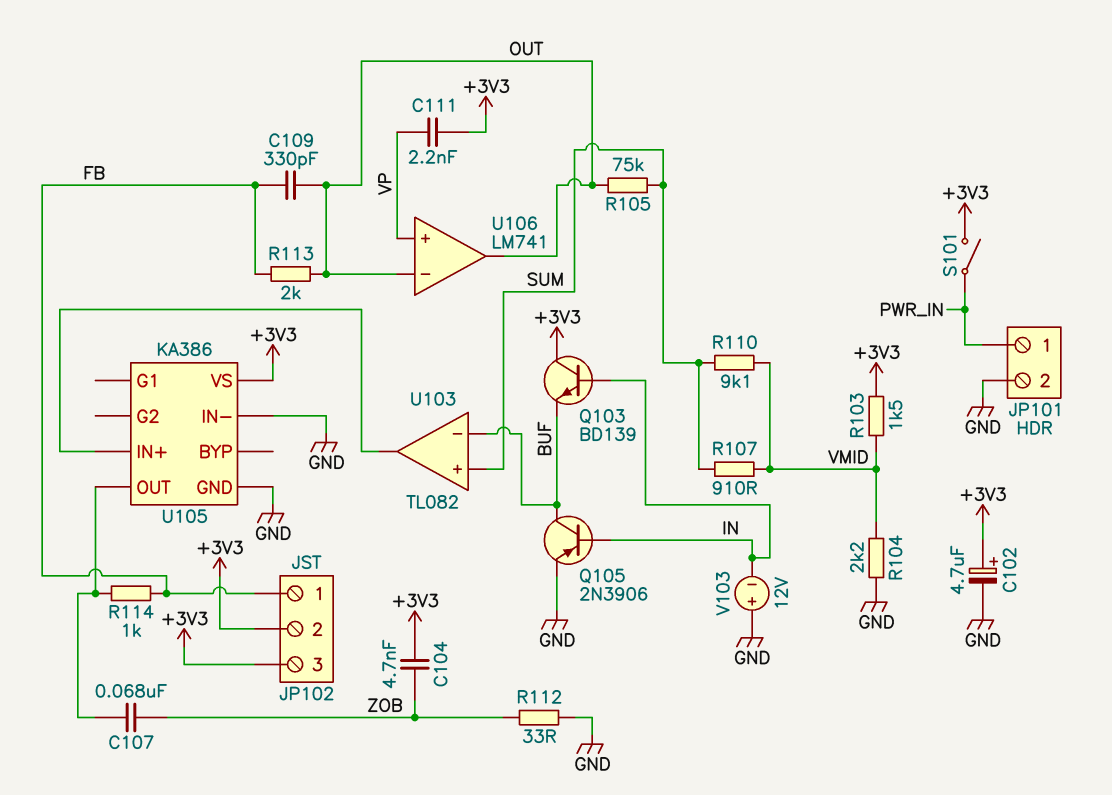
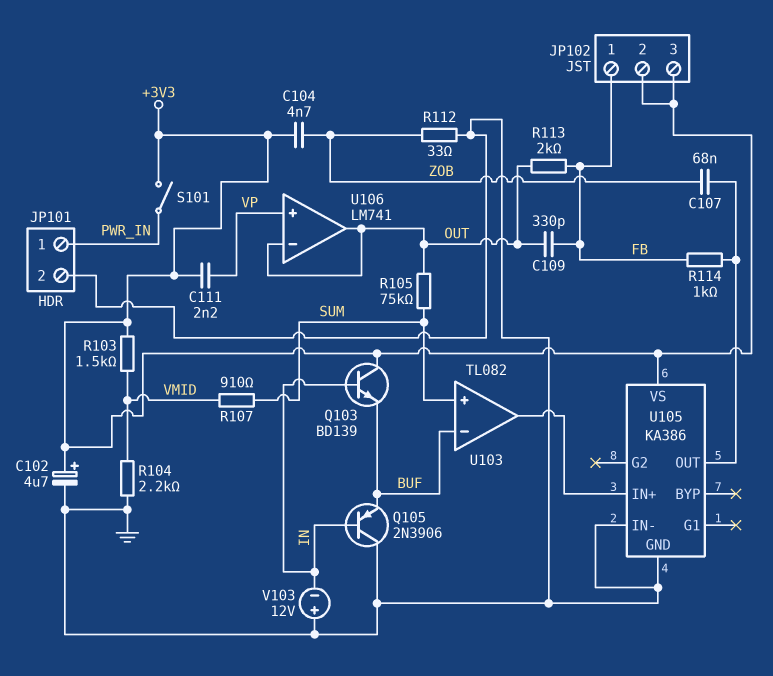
Q105: PNP 2N3906 (B IN, C BUF, E GND) -> PNP 2N3906 (B IN, C GND, E BUF)
R110: 9.1k (SUM, VMID) -> none

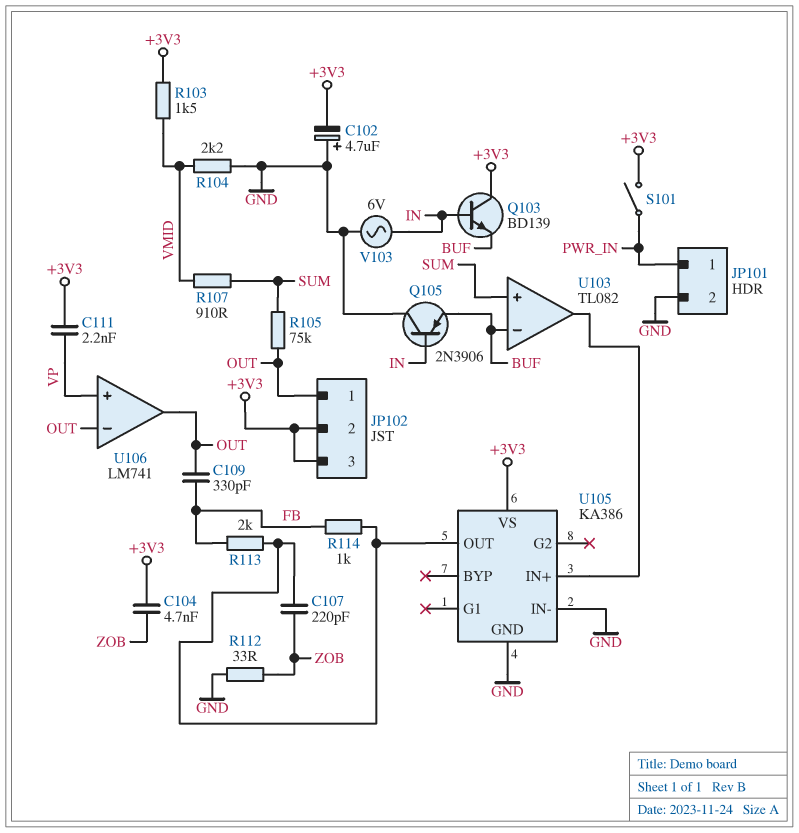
C102: 4.7uF (plus +3V3, minus GND) -> 4.7uF (plus GND, minus +3V3)
C107: 68nF (U105/OUT, ZOB) -> 220pF (U105/OUT, ZOB)
JP102 pin 1: FB -> OUT
R113: 2k (FB, OUT) -> 2k (FB, U105/OUT)
V103: 12V (plus GND, minus IN) -> AC 6V (GND, IN)

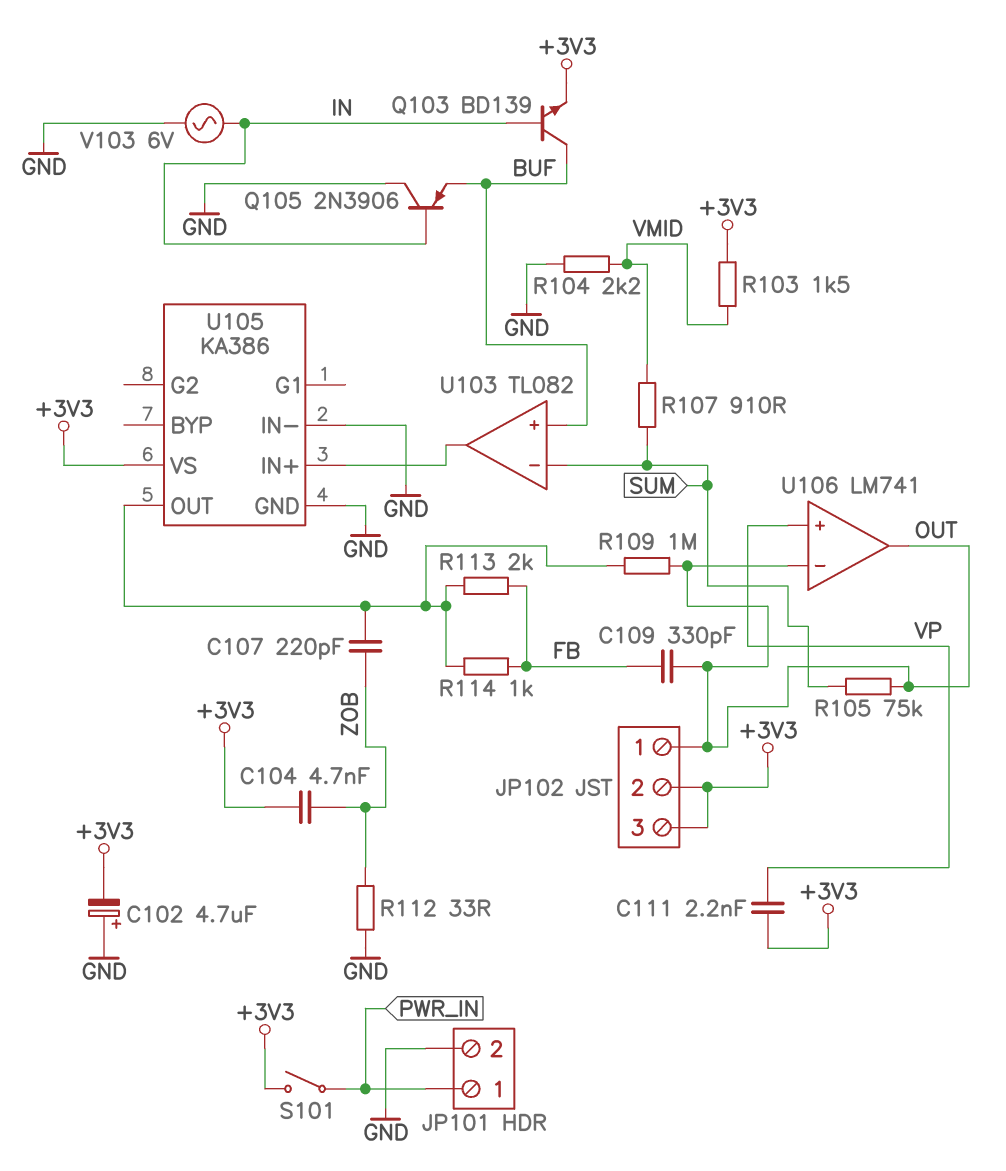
Q103: NPN BD139 (B IN, C +3V3, E BUF) -> NPN BD139 (B IN, C BUF, E +3V3)
R109: none -> 1M (OUT, U105/OUT)
U103 pin in+: SUM -> BUF
U103 pin in-: BUF -> SUM

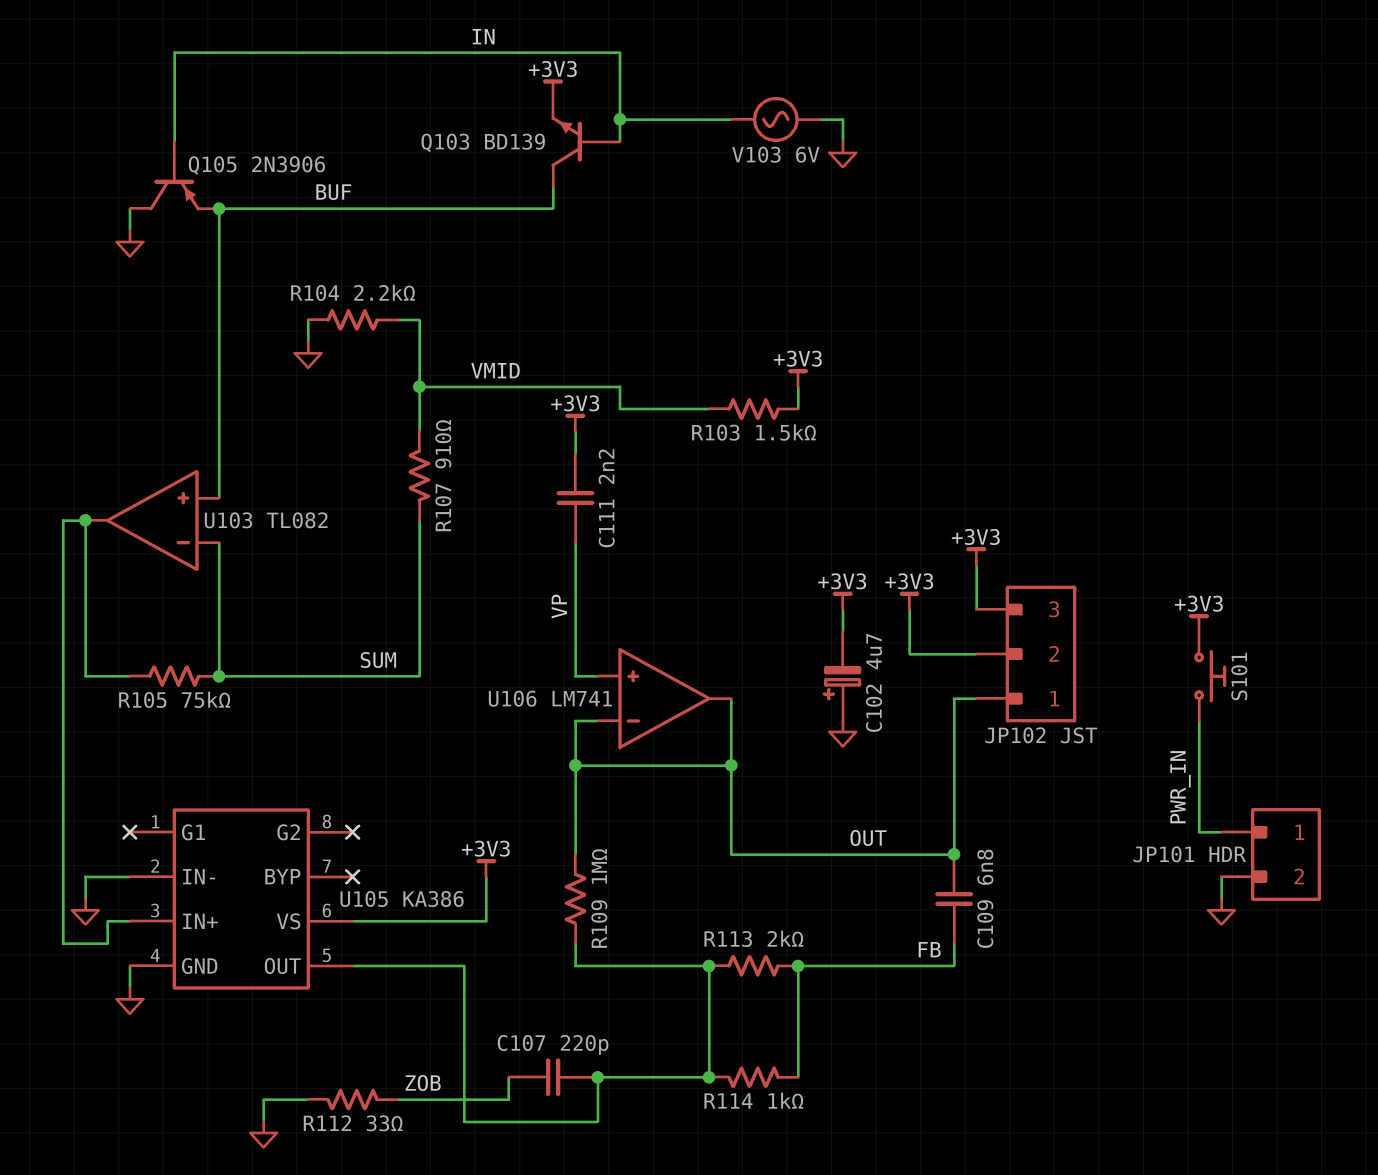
C104: 4.7nF (+3V3, ZOB) -> none
C109: 330pF (FB, OUT) -> 6.8nF (FB, OUT)
R105: 75k (OUT, SUM) -> 75k (SUM, U103/out)
S101: switch (+3V3, PWR_IN) -> button (+3V3, PWR_IN)

